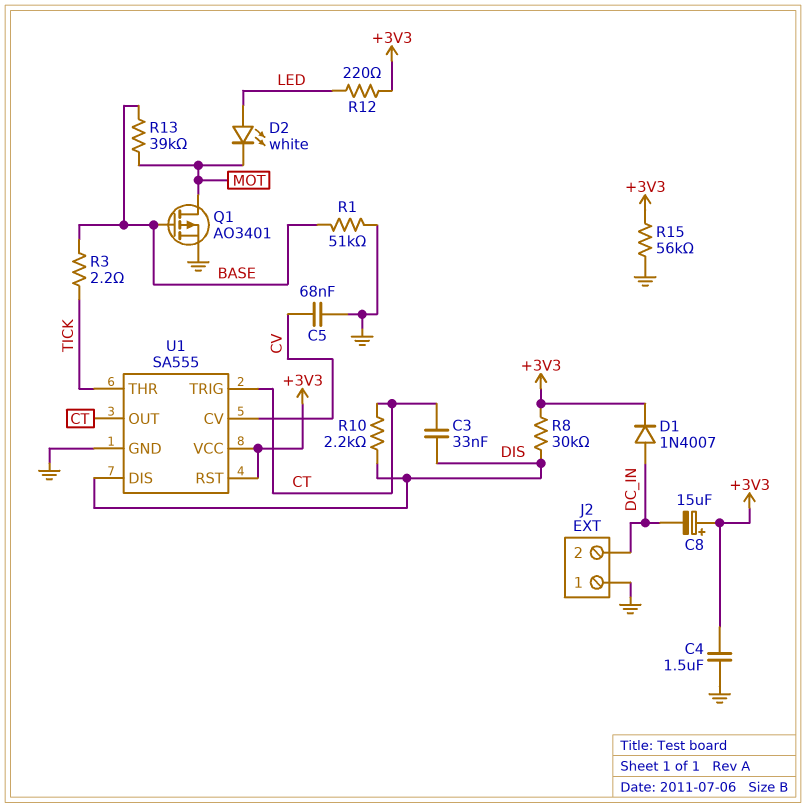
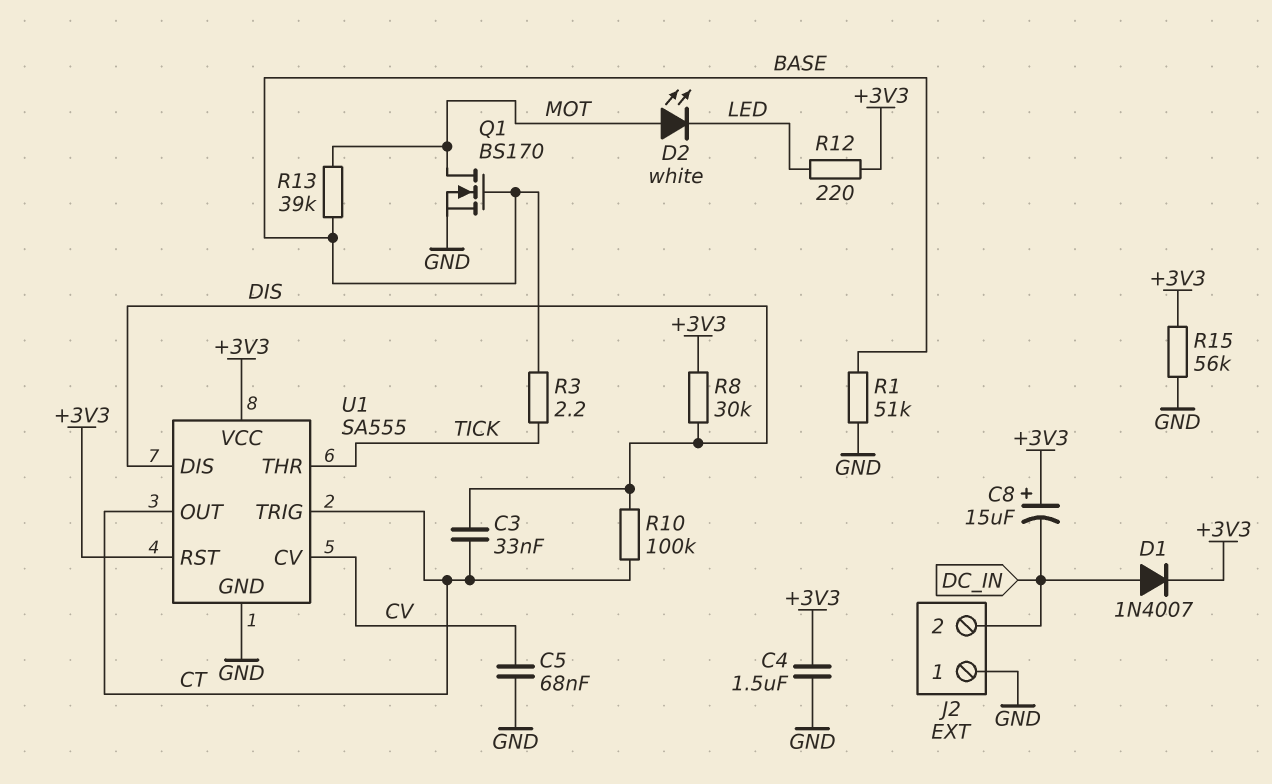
D2: LED white (A LED, K MOT) -> LED white (A MOT, K LED)
Q1: PMOS AO3401 (G BASE, D MOT, S GND) -> NMOS BS170 (G BASE, D MOT, S GND)
R10: 2.2k (CT, DIS) -> 100k (CT, DIS)

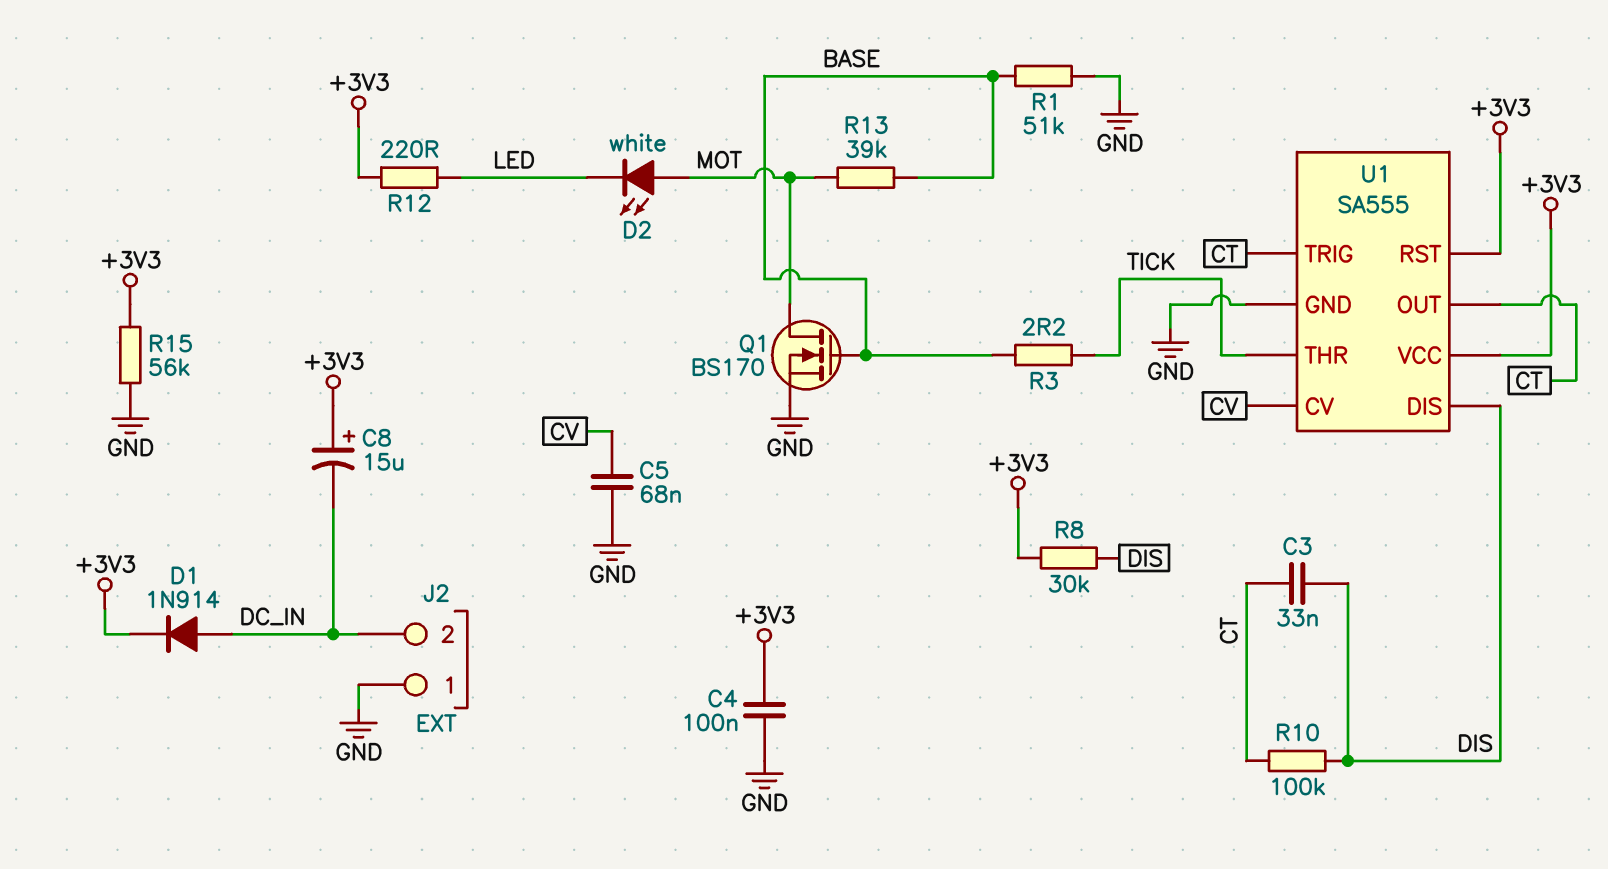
C4: 1.5uF (+3V3, GND) -> 100nF (+3V3, GND)
D1: diode 1N4007 (A DC_IN, K +3V3) -> diode 1N914 (A DC_IN, K +3V3)

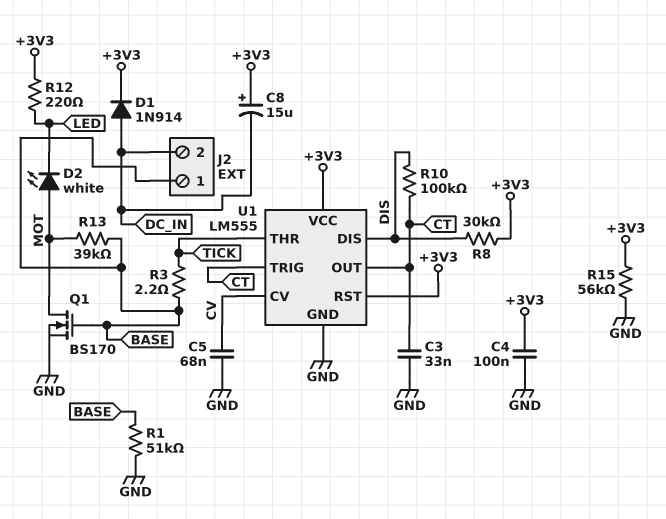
C3: 33nF (CT, DIS) -> 33nF (CT, GND)
J2 pin 1: GND -> BASE
U1: SA555 -> LM555

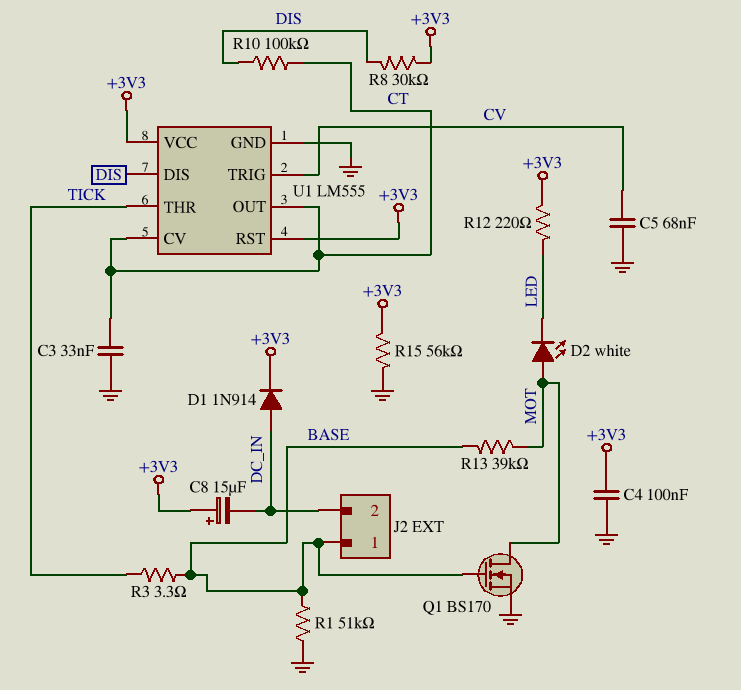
R3: 2.2 (BASE, TICK) -> 3.3 (BASE, TICK)
U1 pin CV: CV -> CT
U1 pin TRIG: CT -> CV

